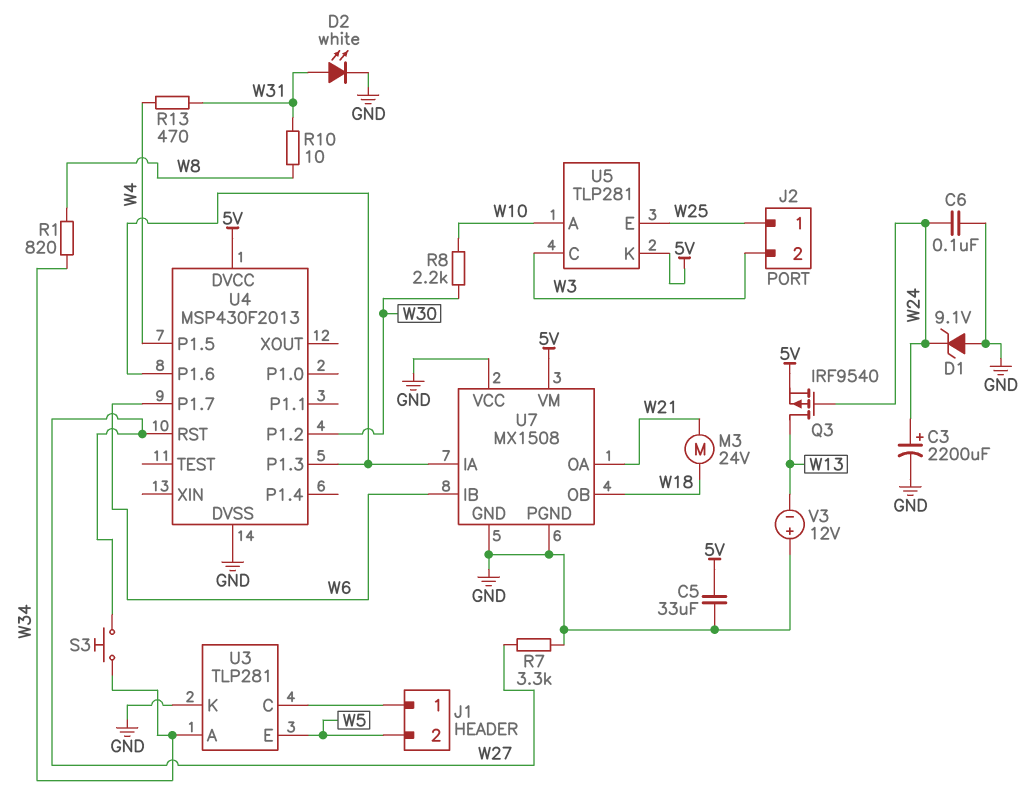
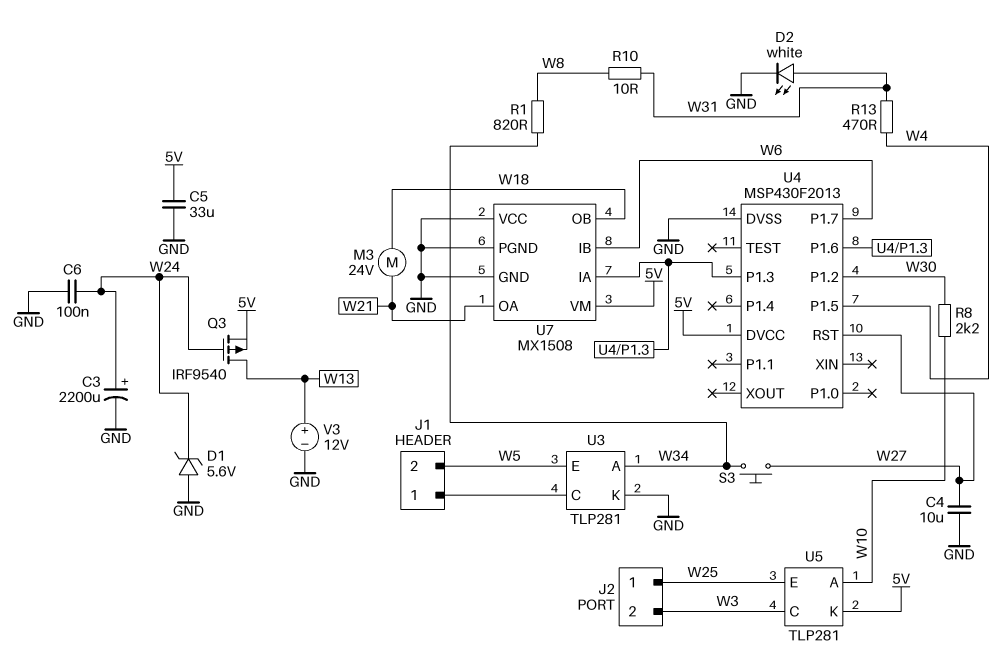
C4: none -> 10uF (GND, W27)
D1: zener 9.1V (A GND, K W24) -> zener 5.6V (A GND, K W24)
R7: 3.3k (GND, W27) -> none
V3: 12V (plus GND, minus W13) -> 12V (plus W13, minus GND)

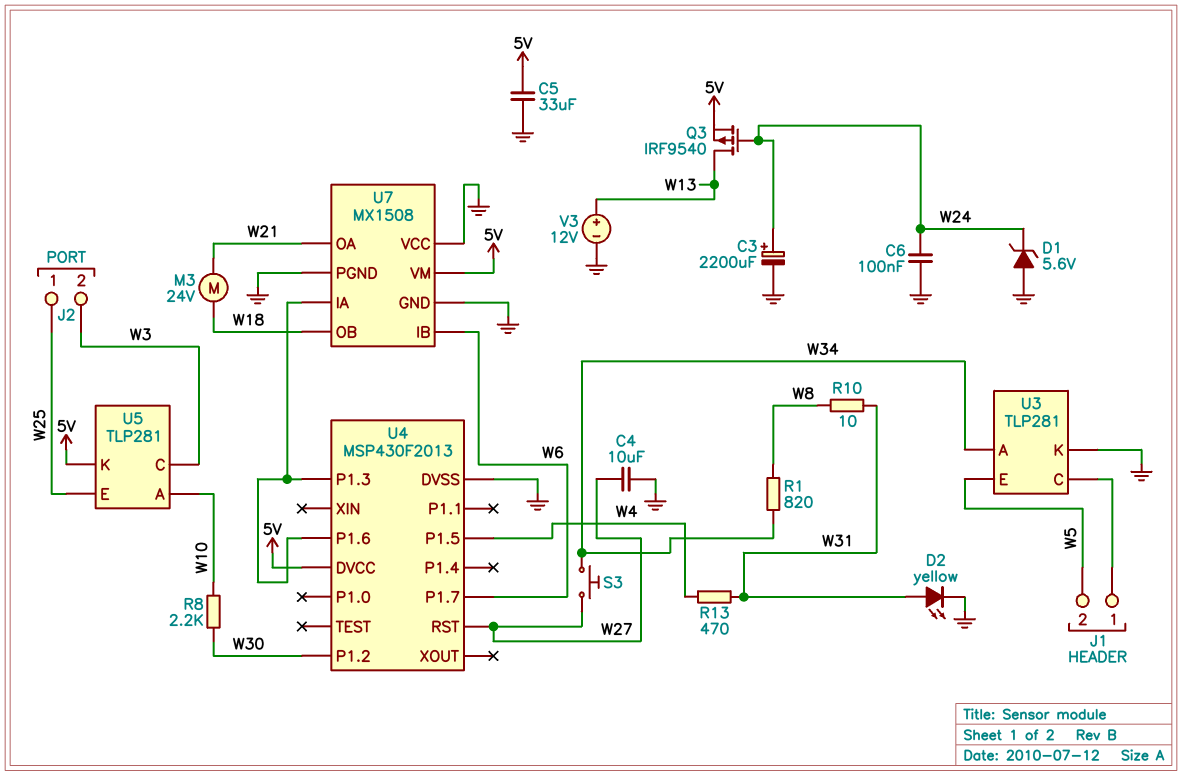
D2: LED white (A W31, K GND) -> LED yellow (A W31, K GND)

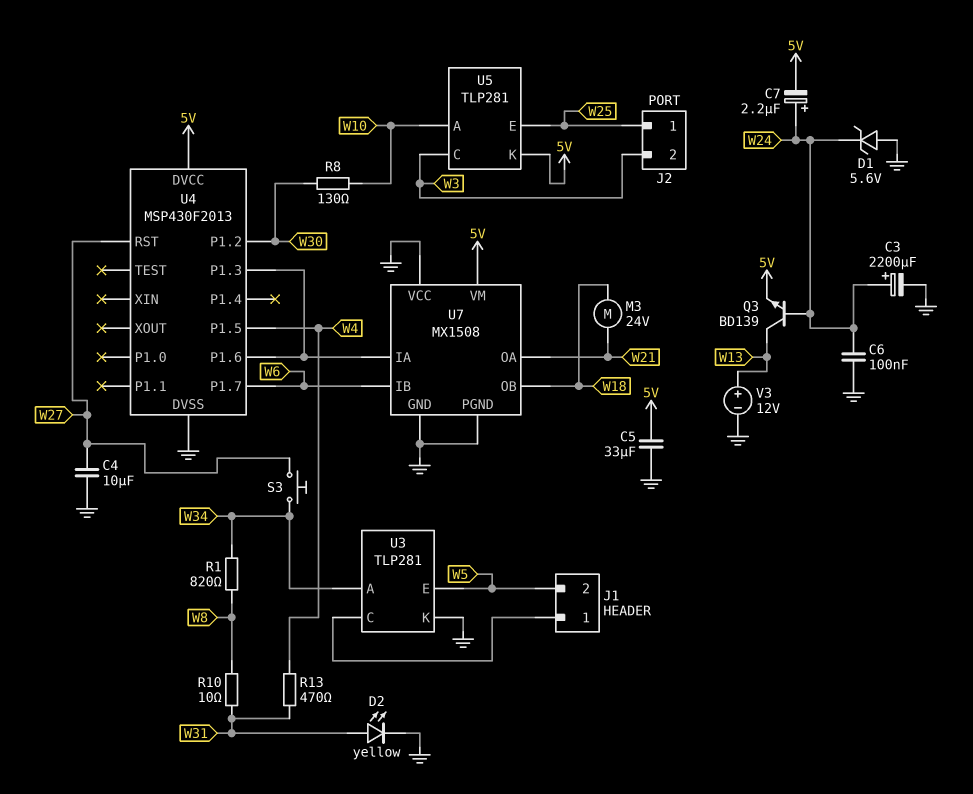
C7: none -> 2.2uF (plus W24, minus 5V)
Q3: PMOS IRF9540 (G W24, D W13, S 5V) -> NPN BD139 (B W24, C W13, E 5V)
R8: 2.2k (W10, W30) -> 130 (W10, W30)

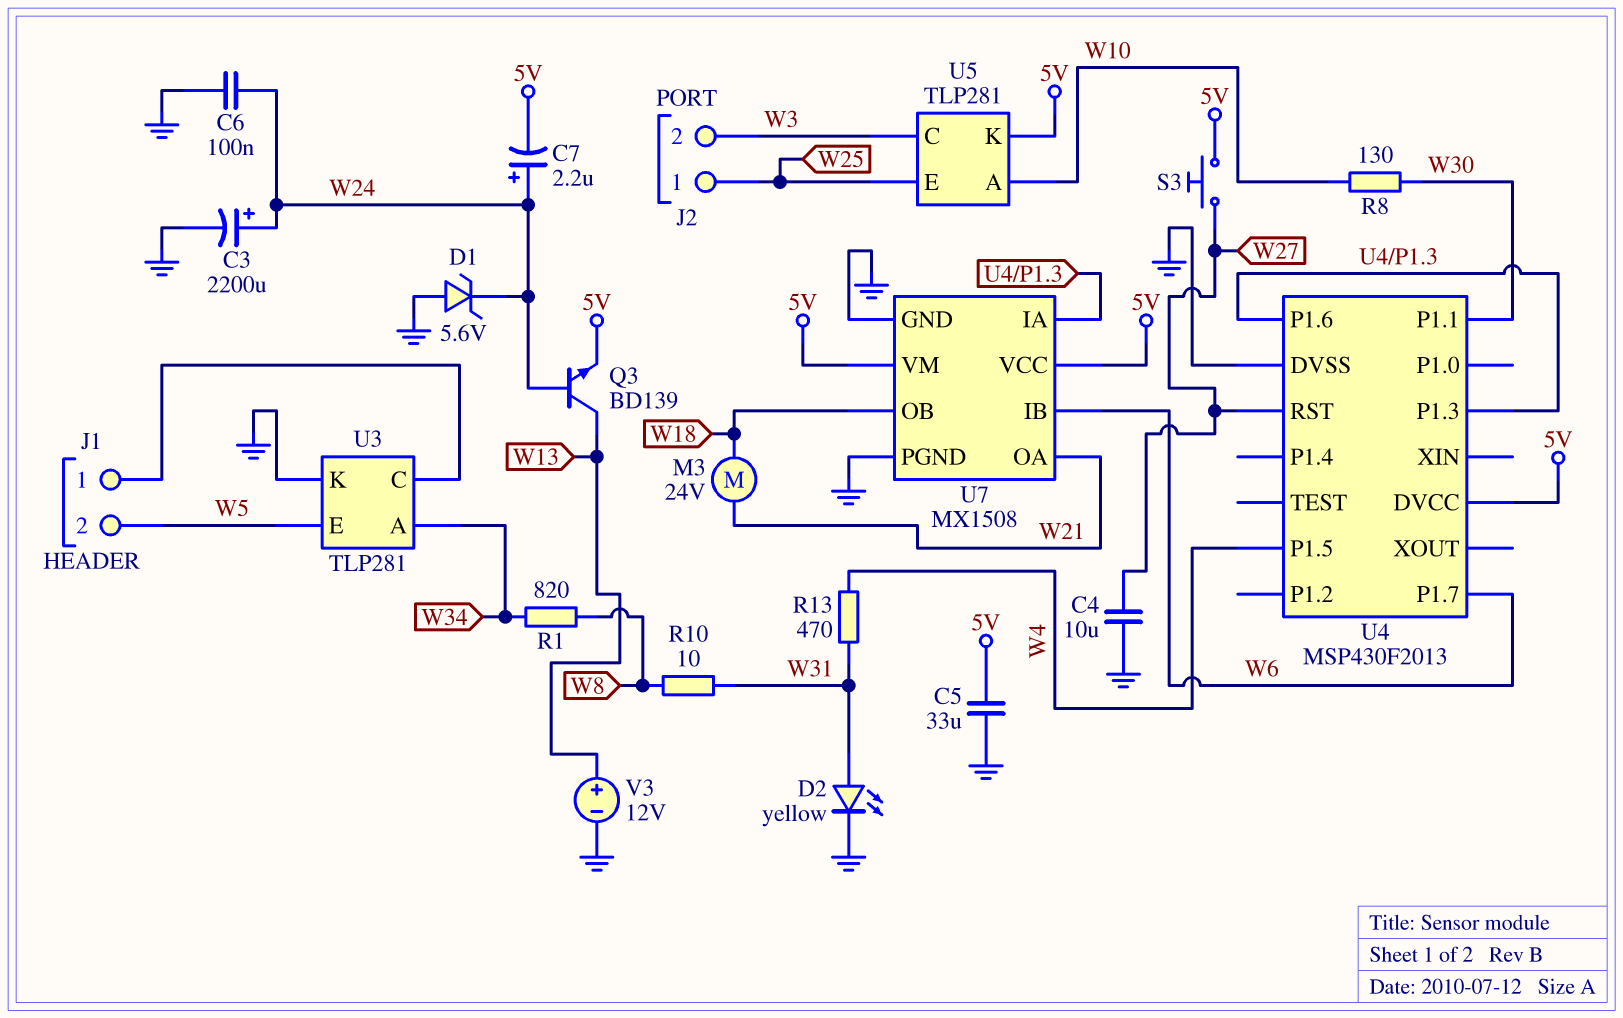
S3: button (W27, W34) -> button (5V, W27)
U4 pin P1.1: none -> W30
U4 pin P1.2: W30 -> none
U7 pin VCC: GND -> 5V

